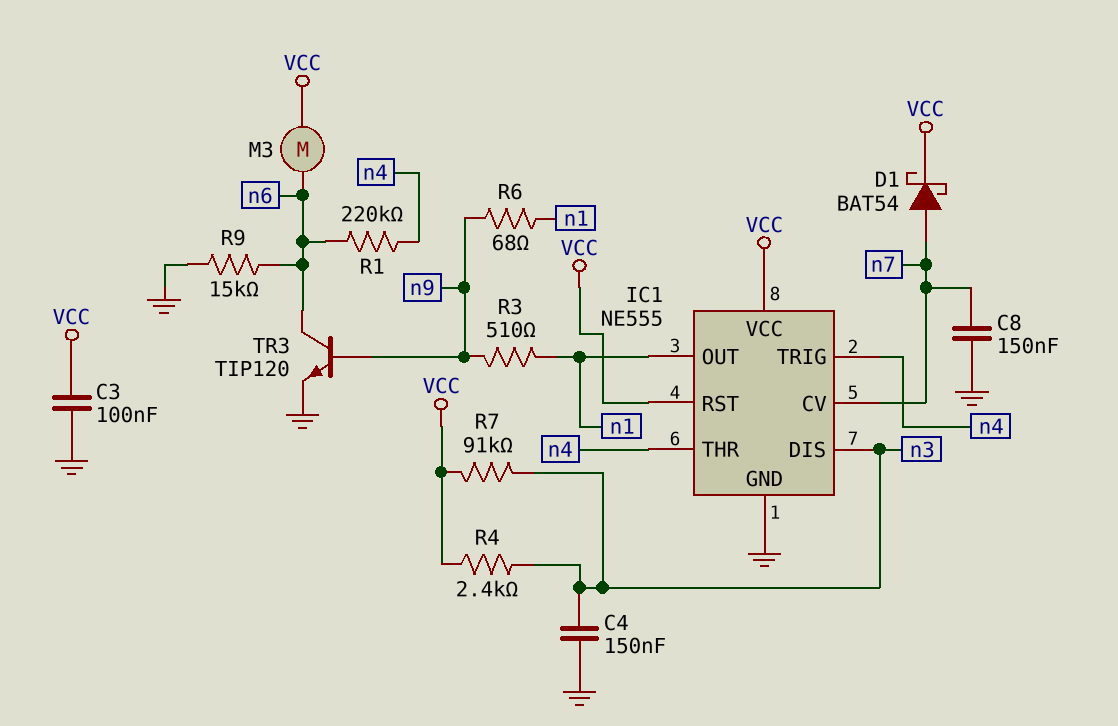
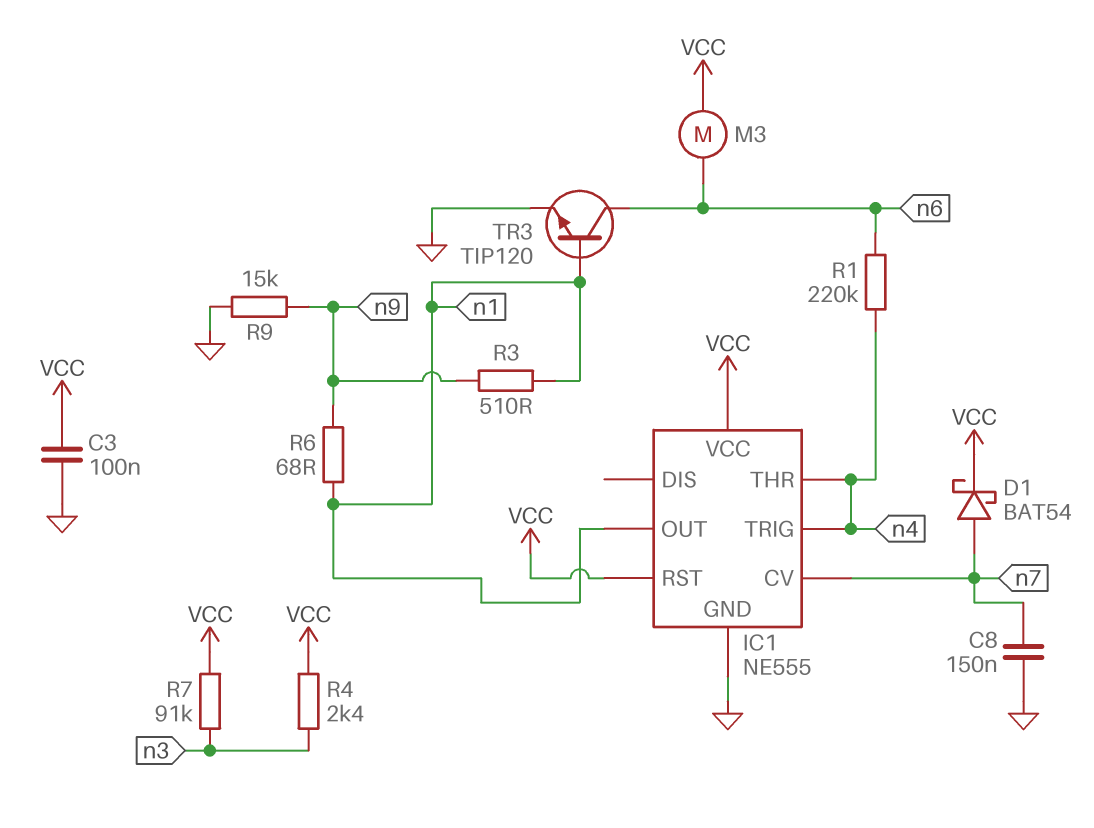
C4: 150nF (GND, n3) -> none
IC1 pin DIS: n3 -> none
R9: 15k (GND, n6) -> 15k (GND, n9)
TR3: NPN TIP120 (B n9, C n6, E GND) -> NPN TIP120 (B n1, C n6, E GND)

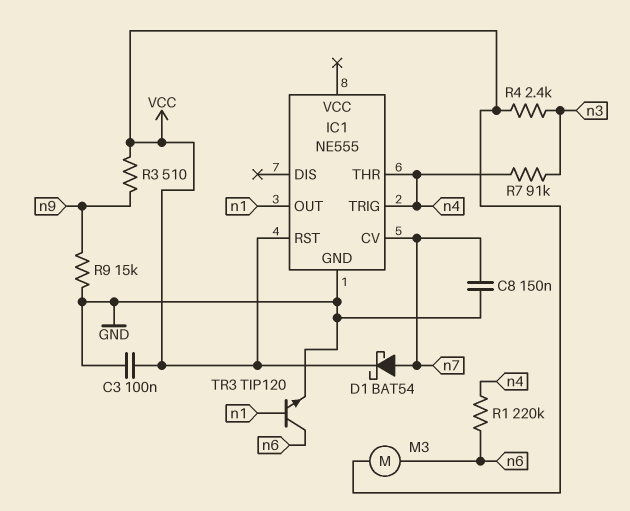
IC1 pin VCC: VCC -> none
R3: 510 (n1, n9) -> 510 (VCC, n9)
R6: 68 (n1, n9) -> none
R7: 91k (VCC, n3) -> 91k (n3, n4)

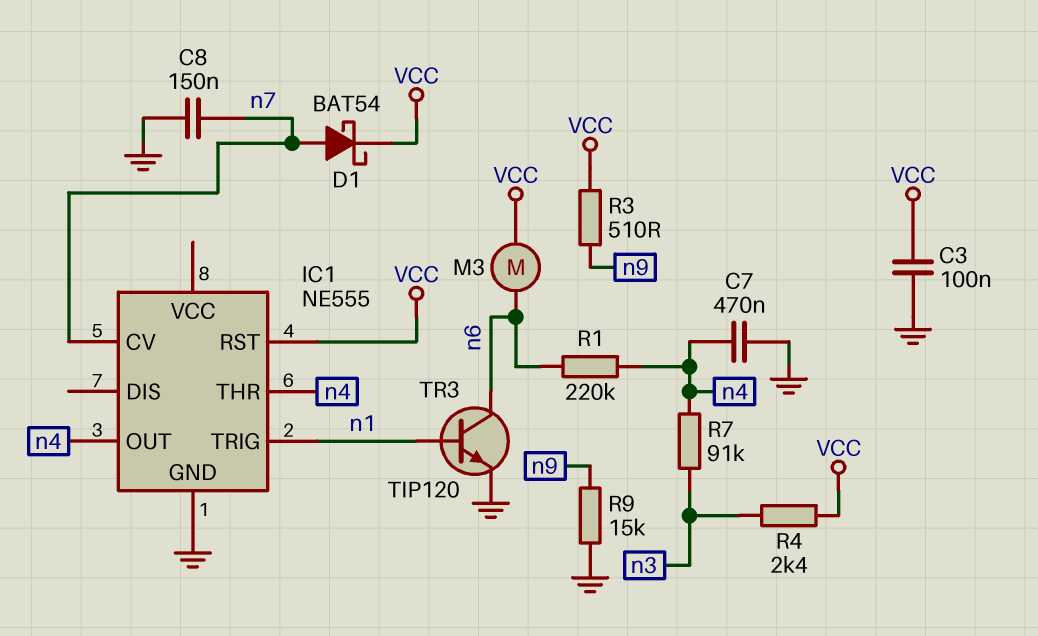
C7: none -> 470nF (GND, n4)
IC1 pin OUT: n1 -> n4
IC1 pin TRIG: n4 -> n1

